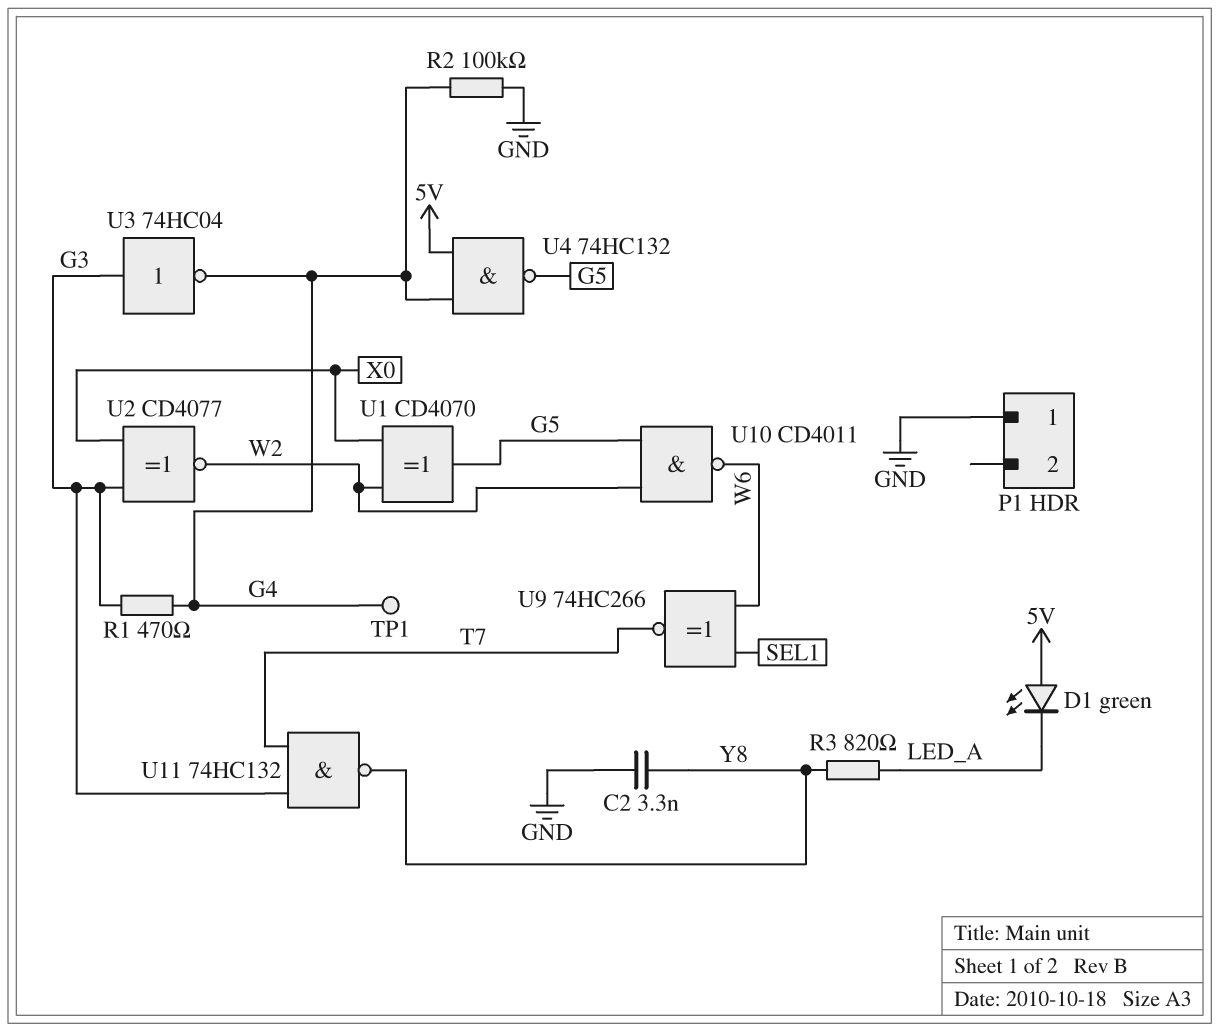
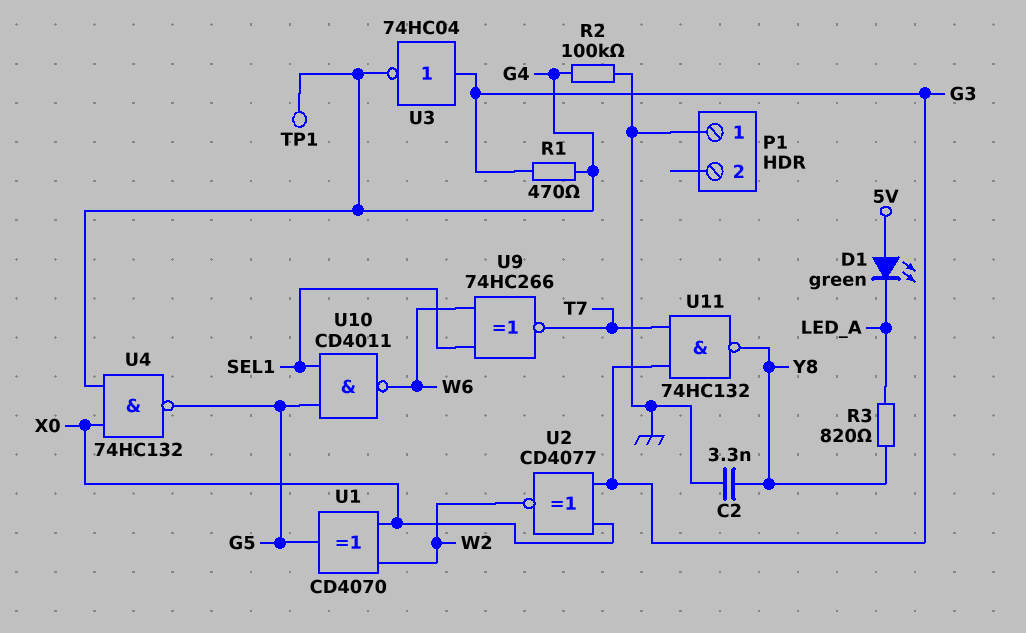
U4: NAND 74HC132 (in 5V, in G4, out G5) -> NAND 74HC132 (in G4, in X0, out G5)
U10: NAND CD4011 (in G5, in W2, out W6) -> NAND CD4011 (in G5, in SEL1, out W6)

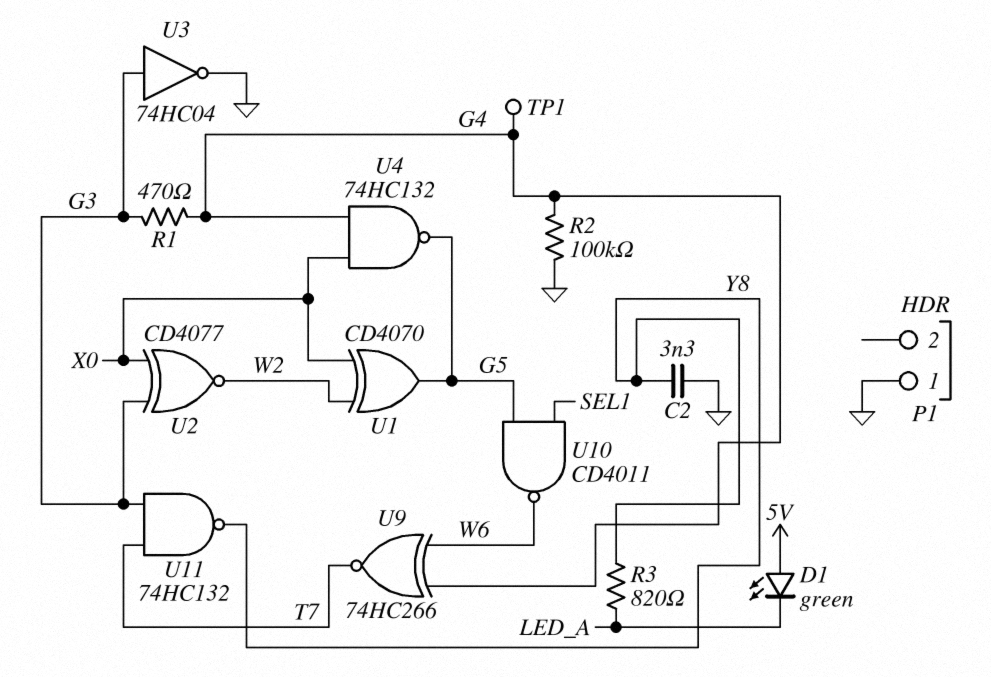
U3: NOT 74HC04 (in G3, out G4) -> NOT 74HC04 (in G3, out GND)
U9: XNOR 74HC266 (in SEL1, in W6, out T7) -> XNOR 74HC266 (in G4, in W6, out T7)

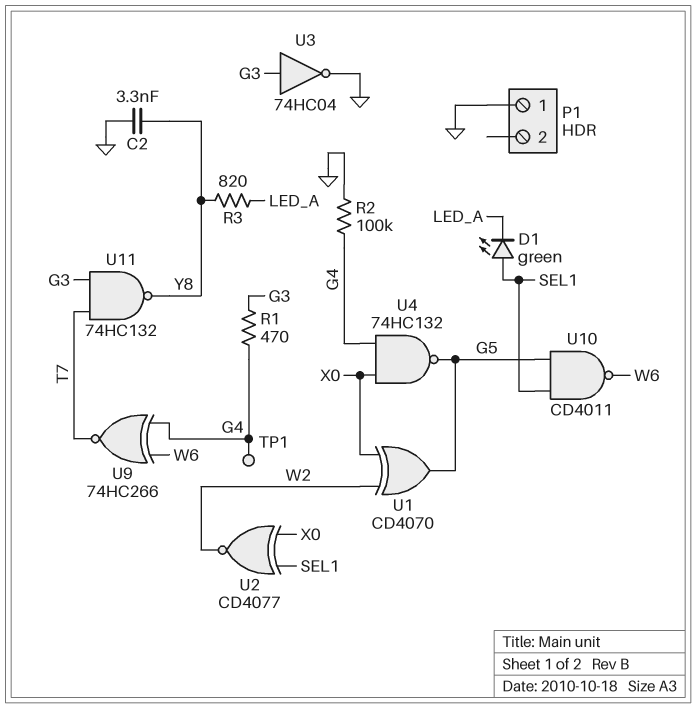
D1: LED green (A 5V, K LED_A) -> LED green (A SEL1, K LED_A)
U2: XNOR CD4077 (in G3, in X0, out W2) -> XNOR CD4077 (in SEL1, in X0, out W2)

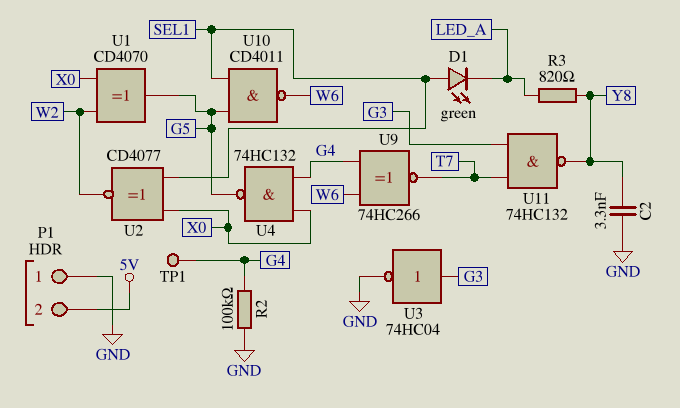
P1 pin 2: none -> 5V
R1: 470 (G3, G4) -> none

